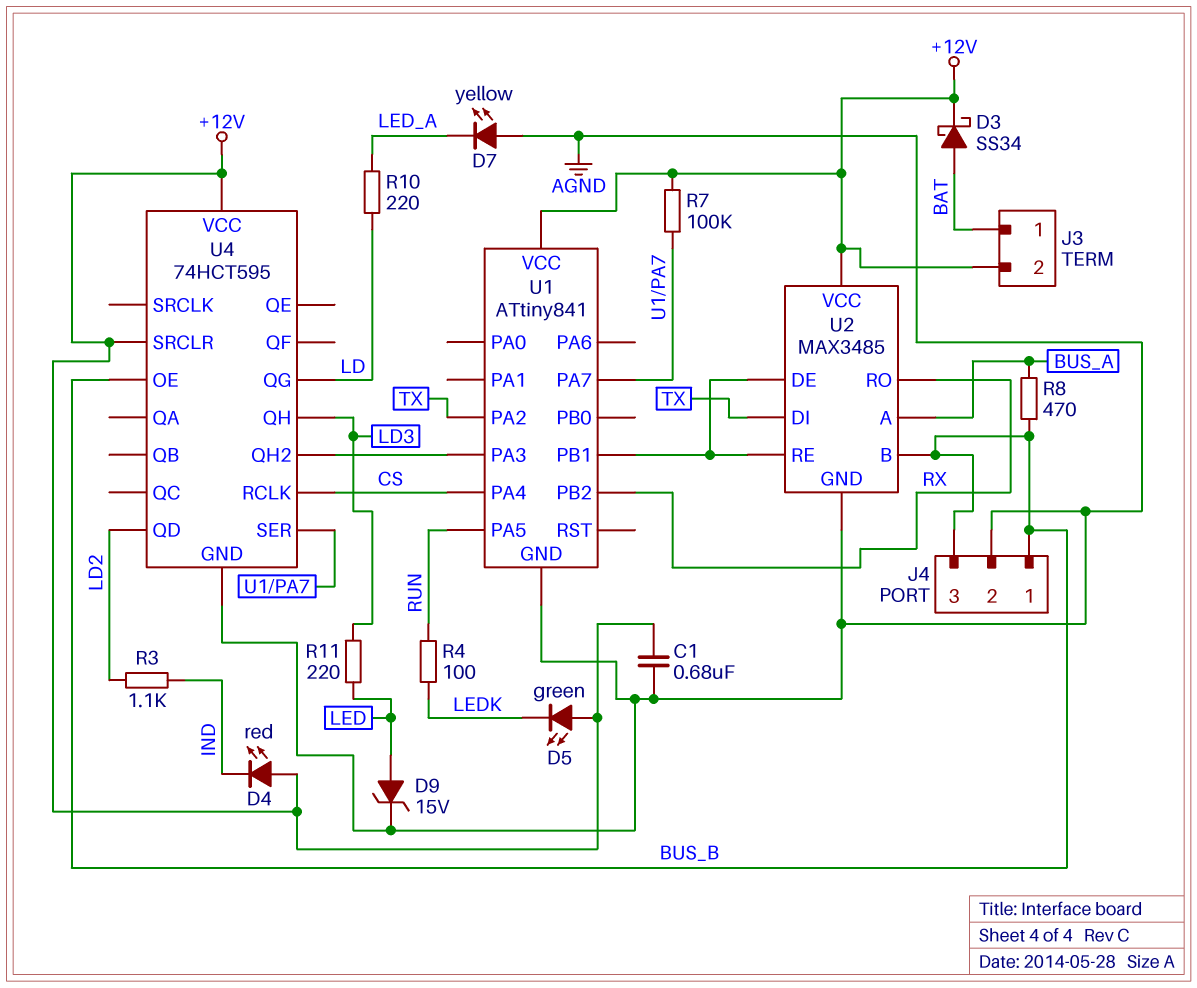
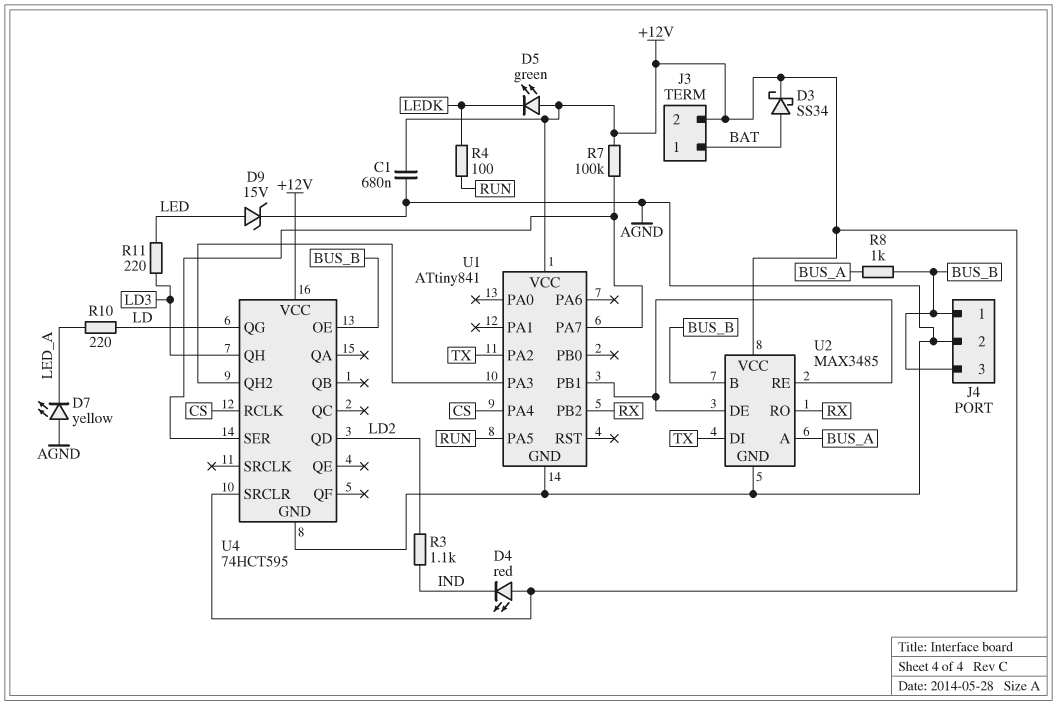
R8: 470 (BUS_A, BUS_B) -> 1k (BUS_A, BUS_B)

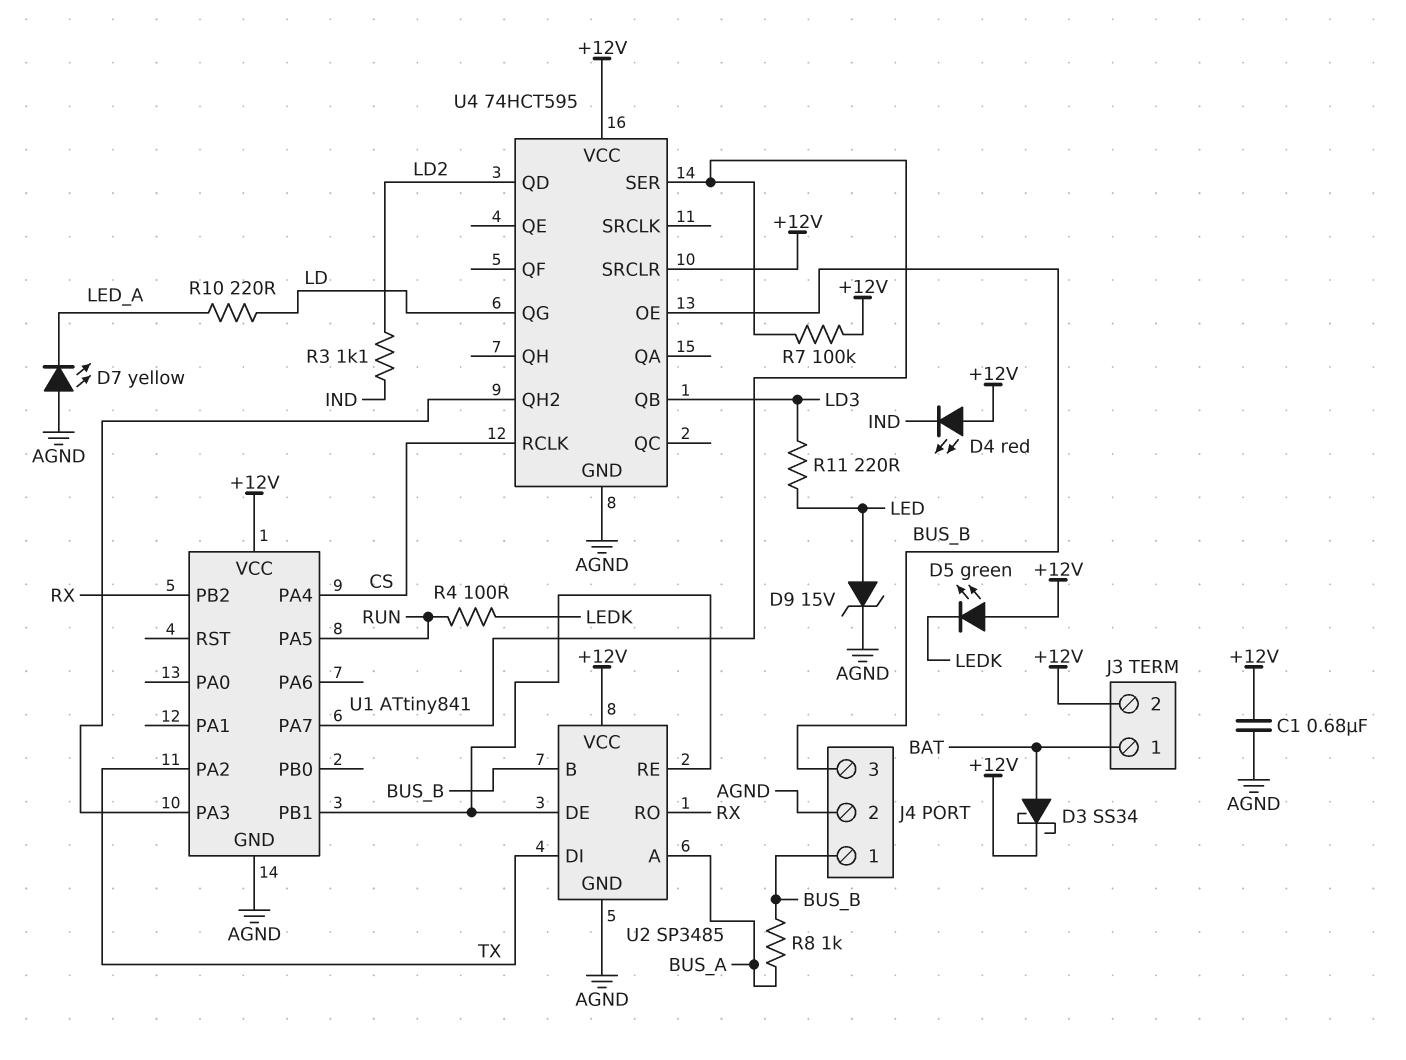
U2: MAX3485 -> SP3485
U4 pin QB: none -> LD3
U4 pin QH: LD3 -> none

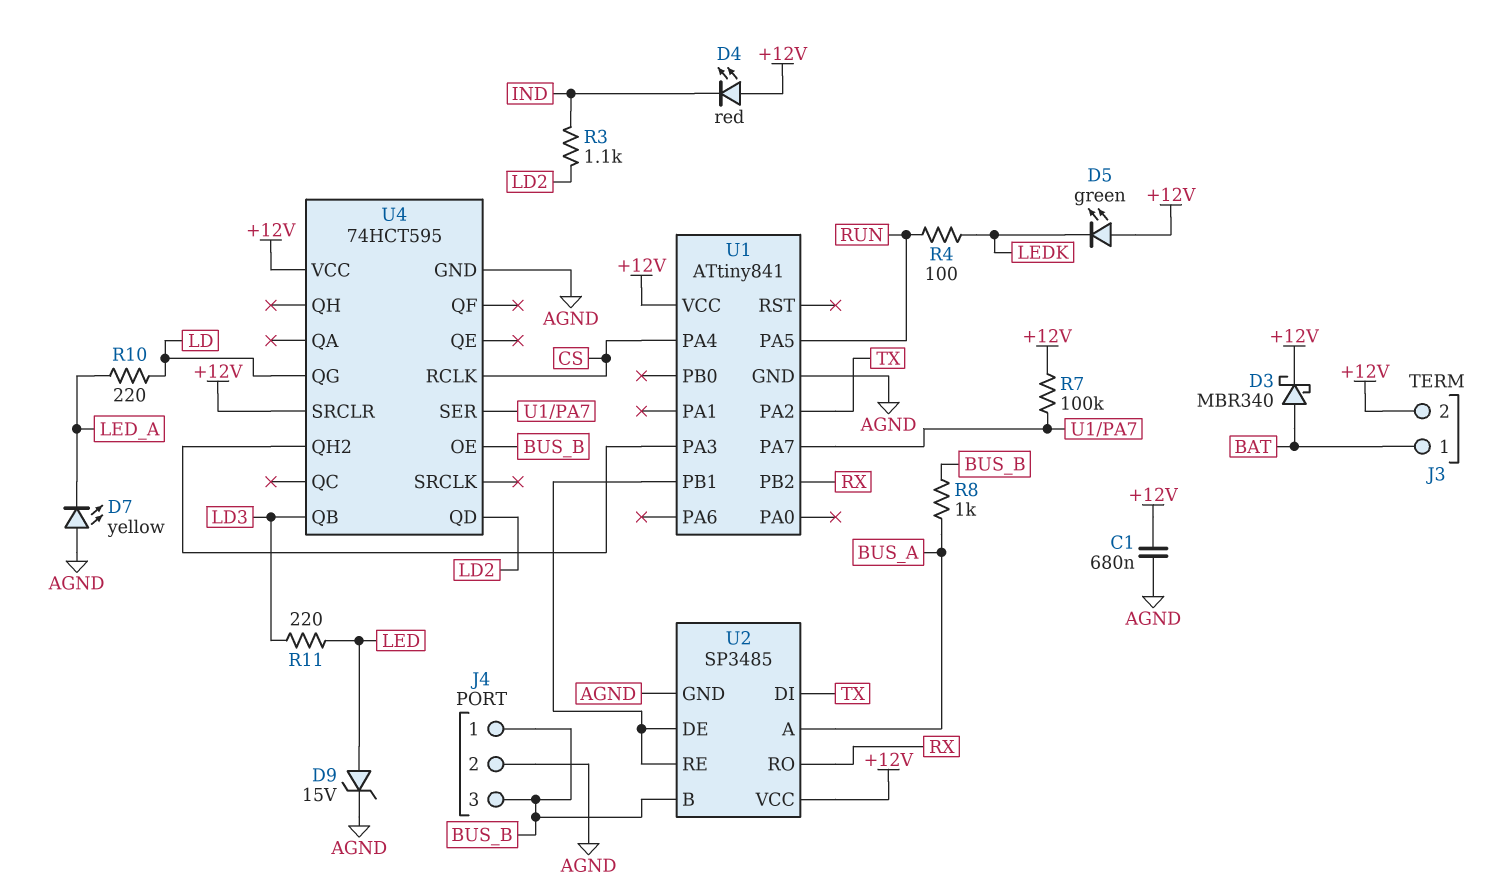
D3: schottky SS34 (A BAT, K +12V) -> schottky MBR340 (A BAT, K +12V)

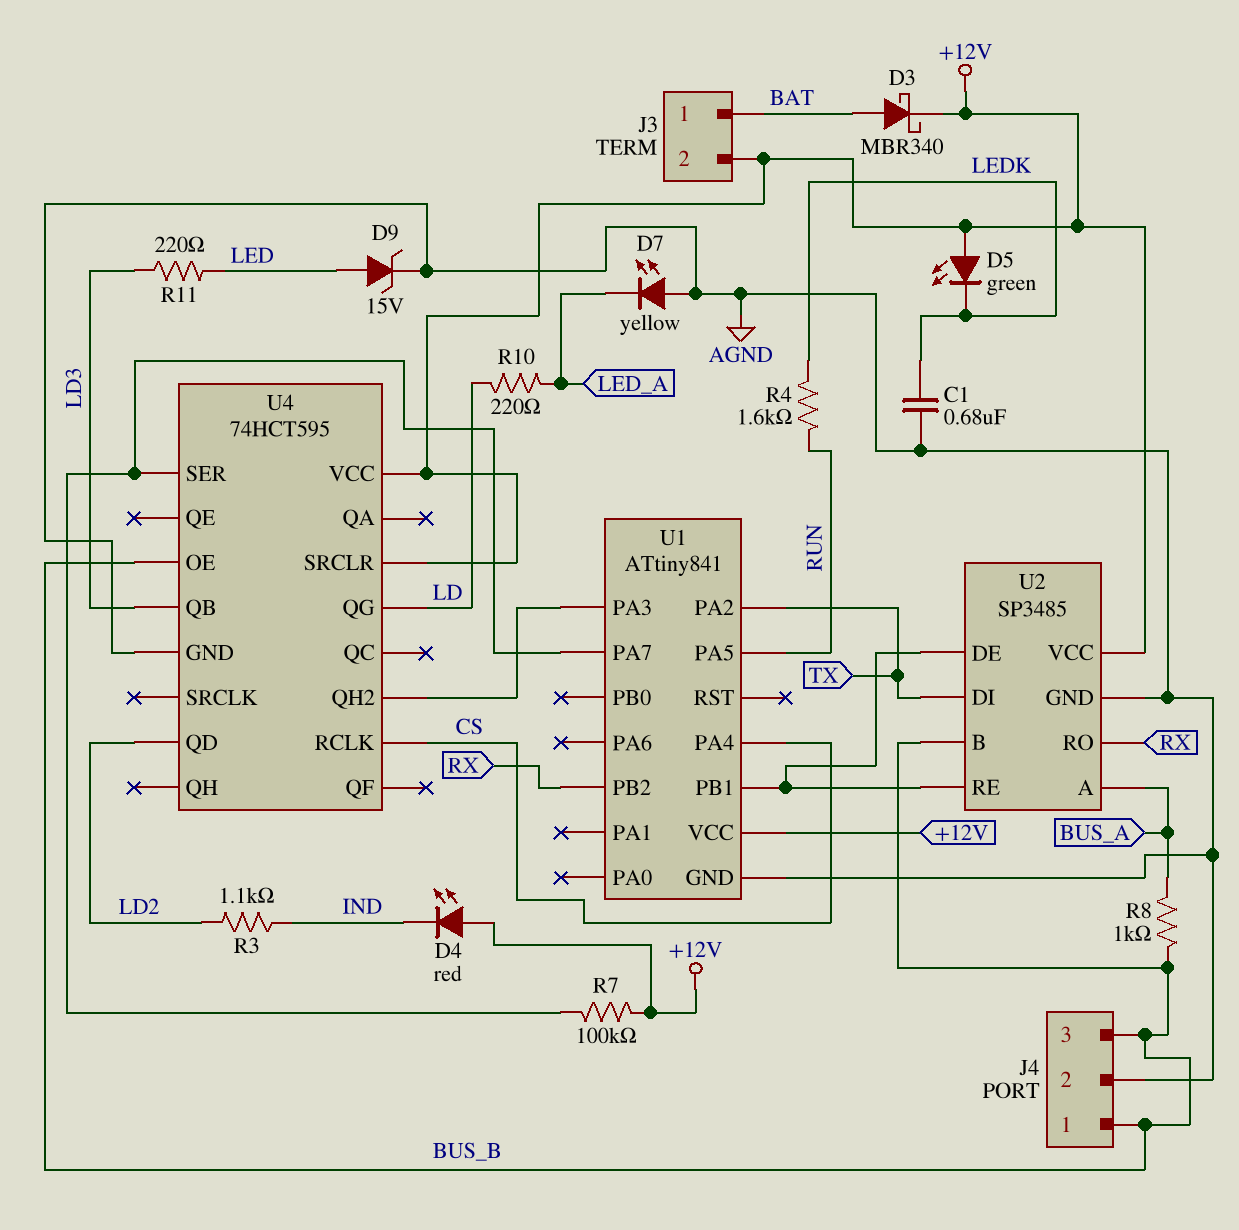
C1: 680nF (+12V, AGND) -> 680nF (AGND, LEDK)
R4: 100 (LEDK, RUN) -> 1.6k (LEDK, RUN)

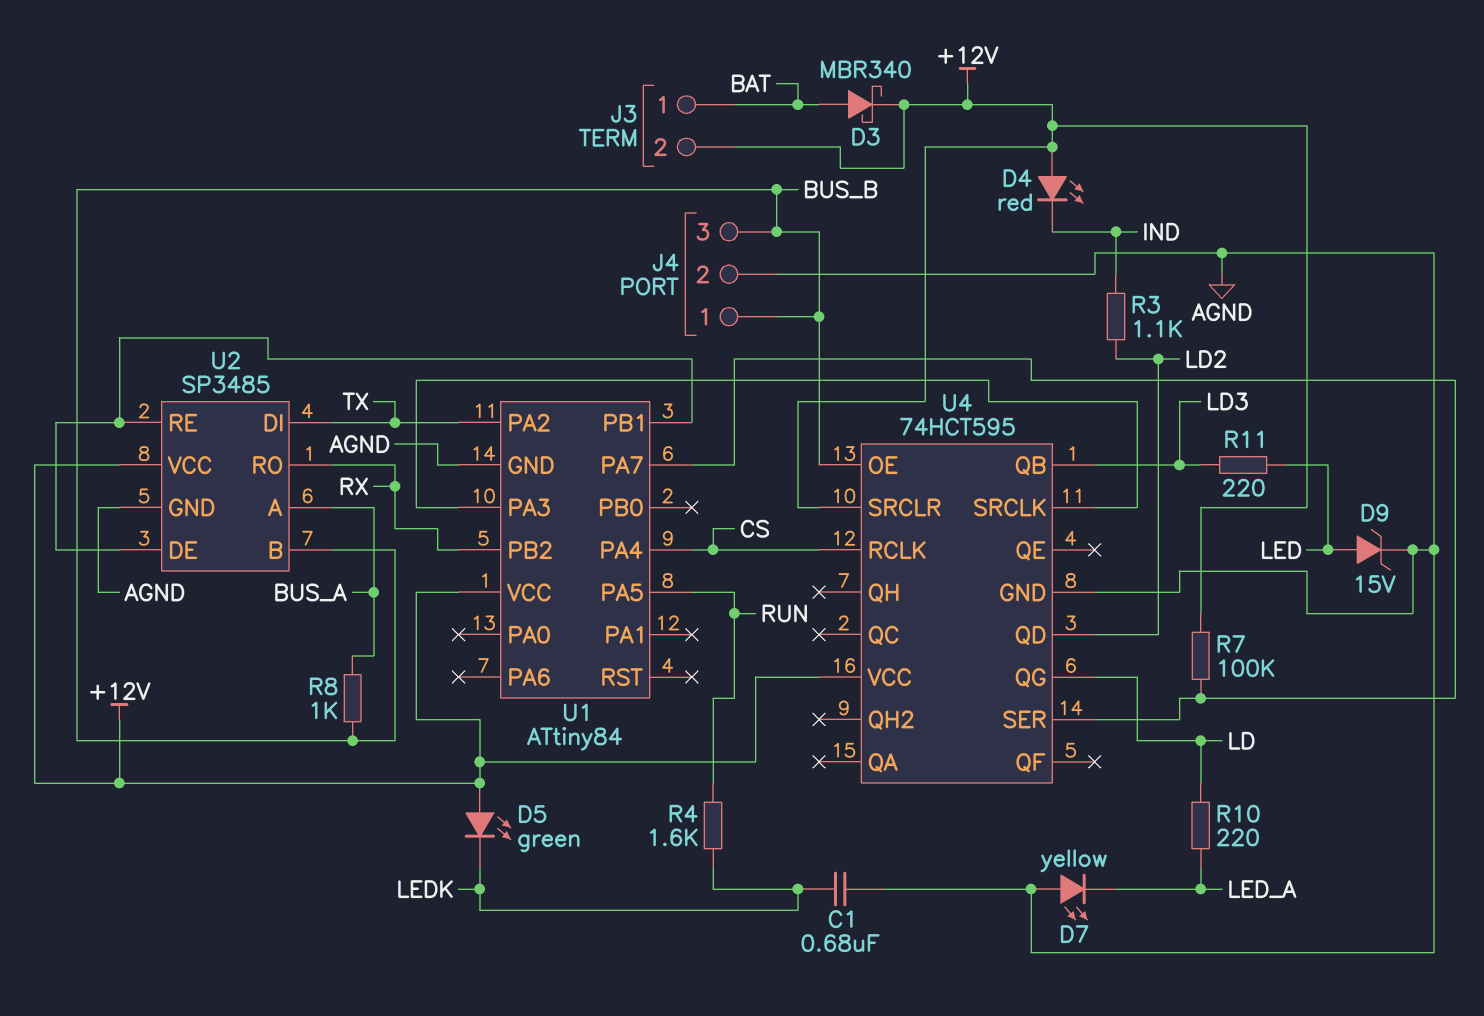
U1: ATtiny841 -> ATtiny84
U4 pin QH2: U1/PA3 -> none
U4 pin SRCLK: none -> U1/PA3

